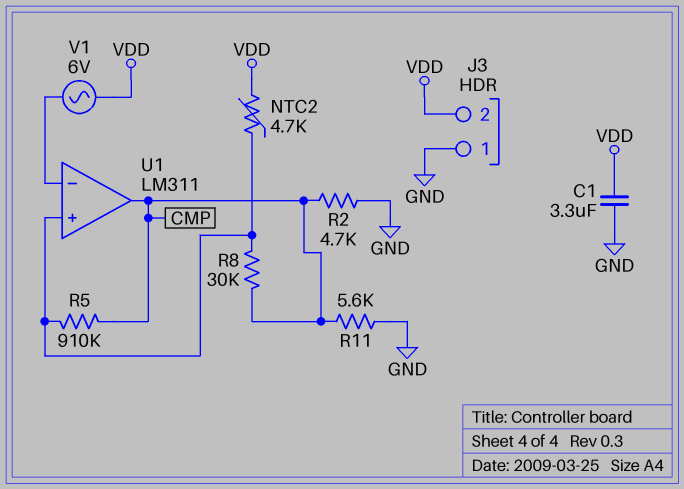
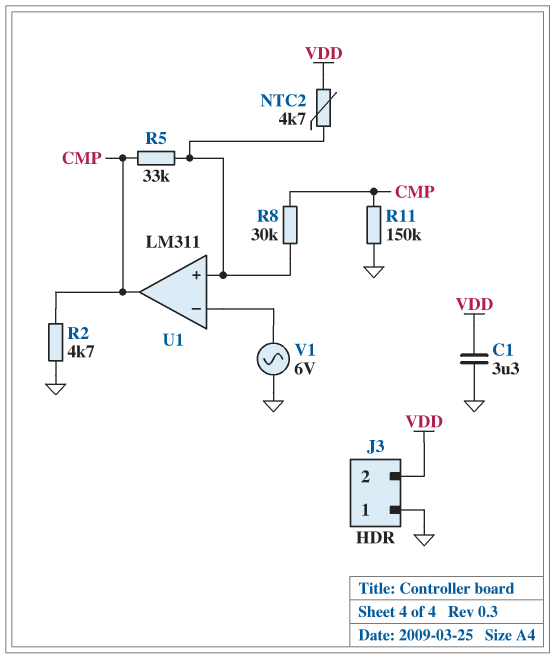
R5: 910k (CMP, U1/in+) -> 33k (CMP, U1/in+)
R11: 5.6k (CMP, GND) -> 150k (CMP, GND)
V1: AC 6V (U1/in-, VDD) -> AC 6V (GND, U1/in-)

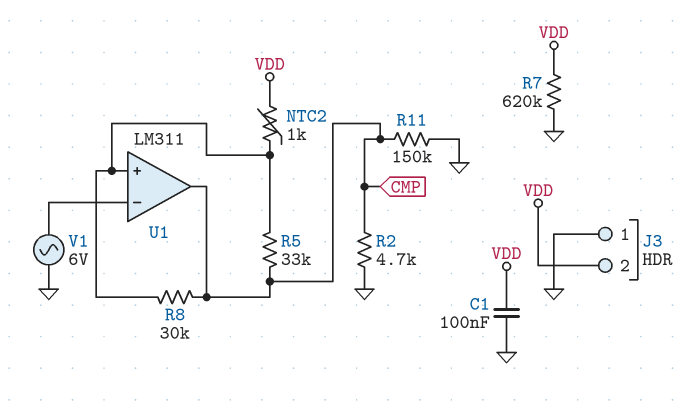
C1: 3.3uF (GND, VDD) -> 100nF (GND, VDD)
NTC2: 4.7k (U1/in+, VDD) -> 1k (U1/in+, VDD)
R7: none -> 620k (GND, VDD)

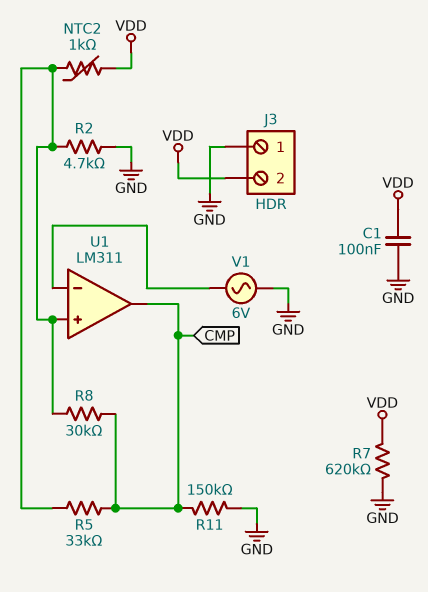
R2: 4.7k (CMP, GND) -> 4.7k (GND, U1/in+)

